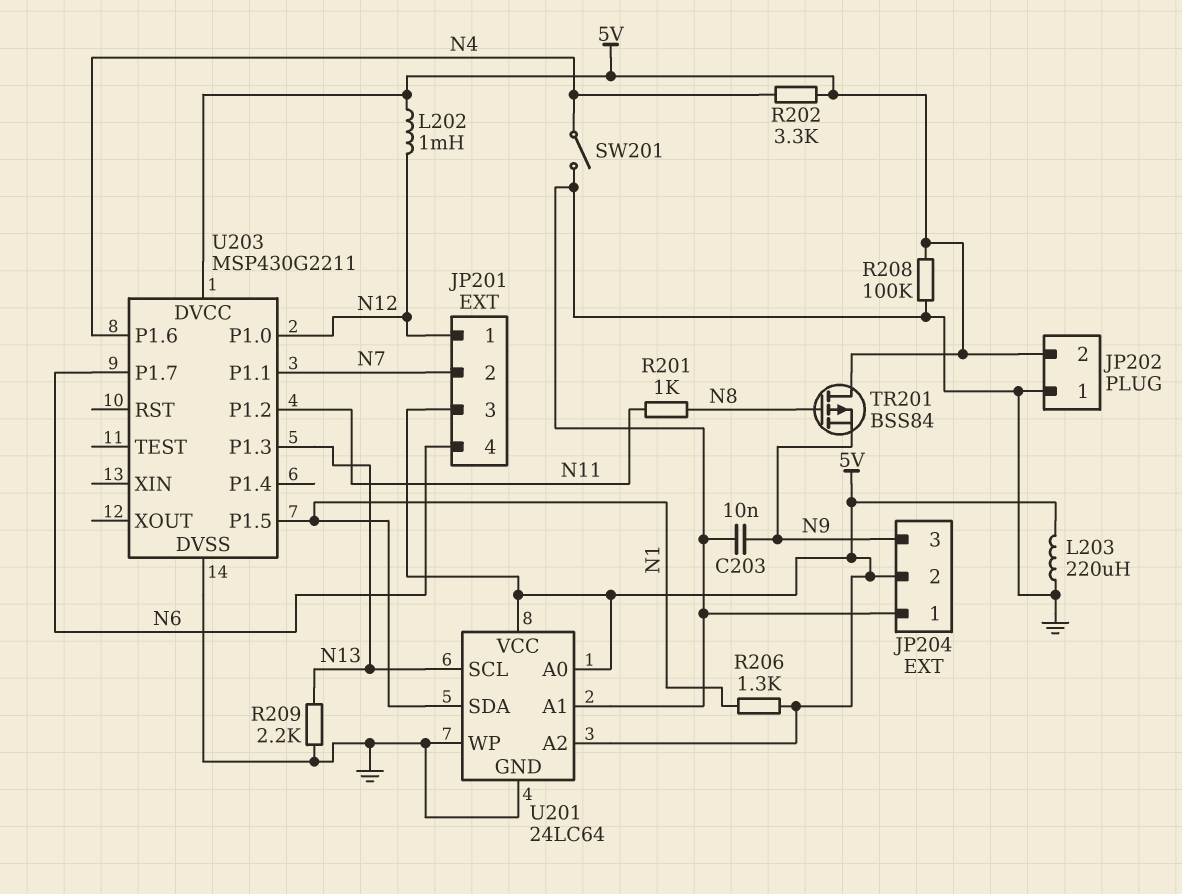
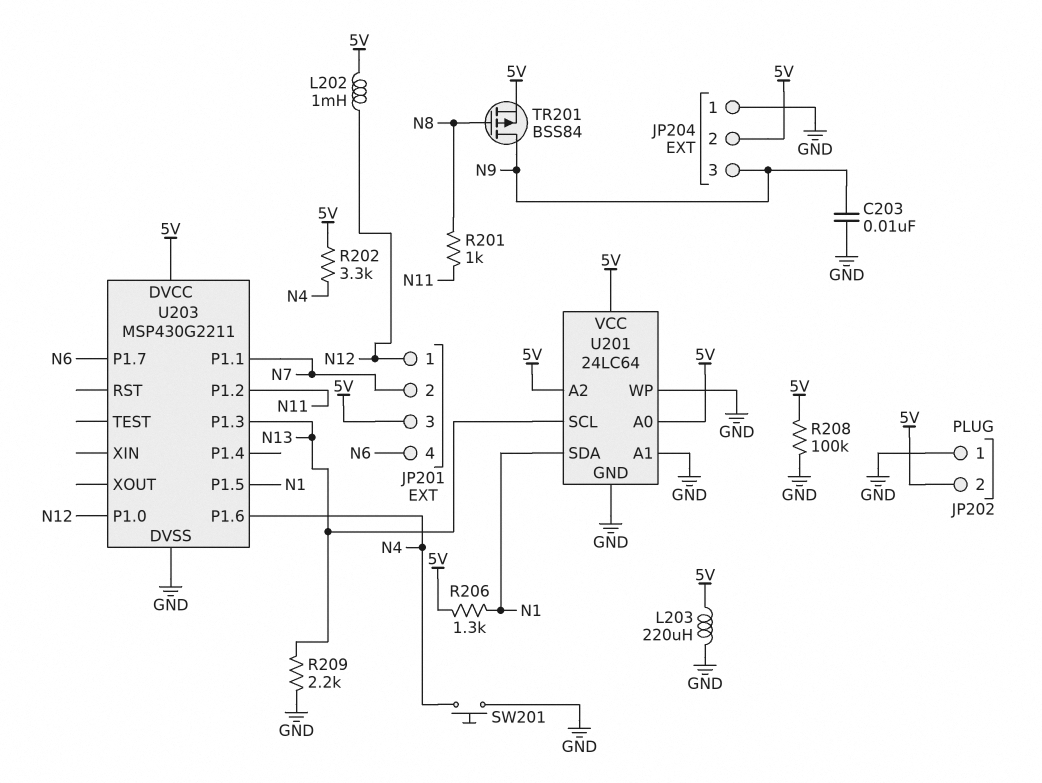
SW201: switch (GND, N4) -> button (GND, N4)
TR201: PMOS BSS84 (G N8, D 5V, S N9) -> PMOS BSS84 (G N8, D N9, S 5V)

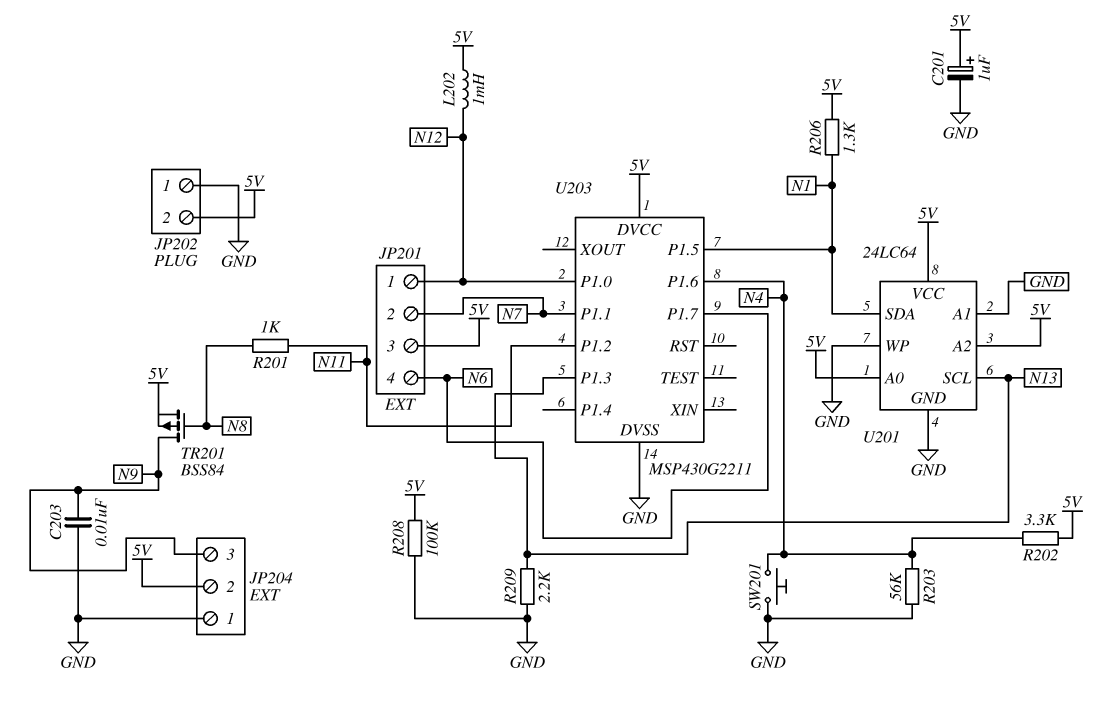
C201: none -> 1uF (plus 5V, minus GND)
L203: 220uH (5V, GND) -> none
R203: none -> 56k (GND, N4)

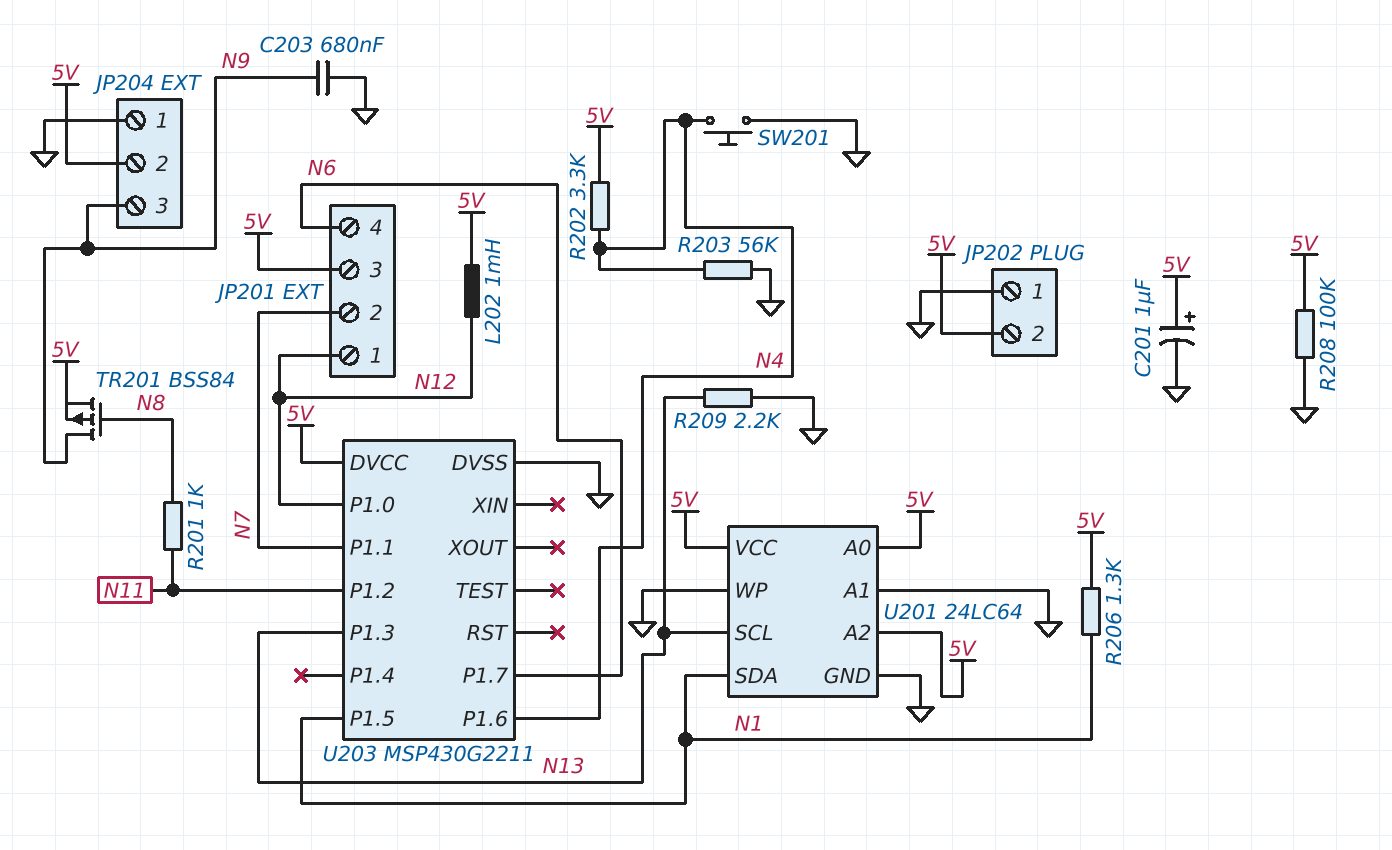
C203: 10nF (GND, N9) -> 680nF (GND, N9)

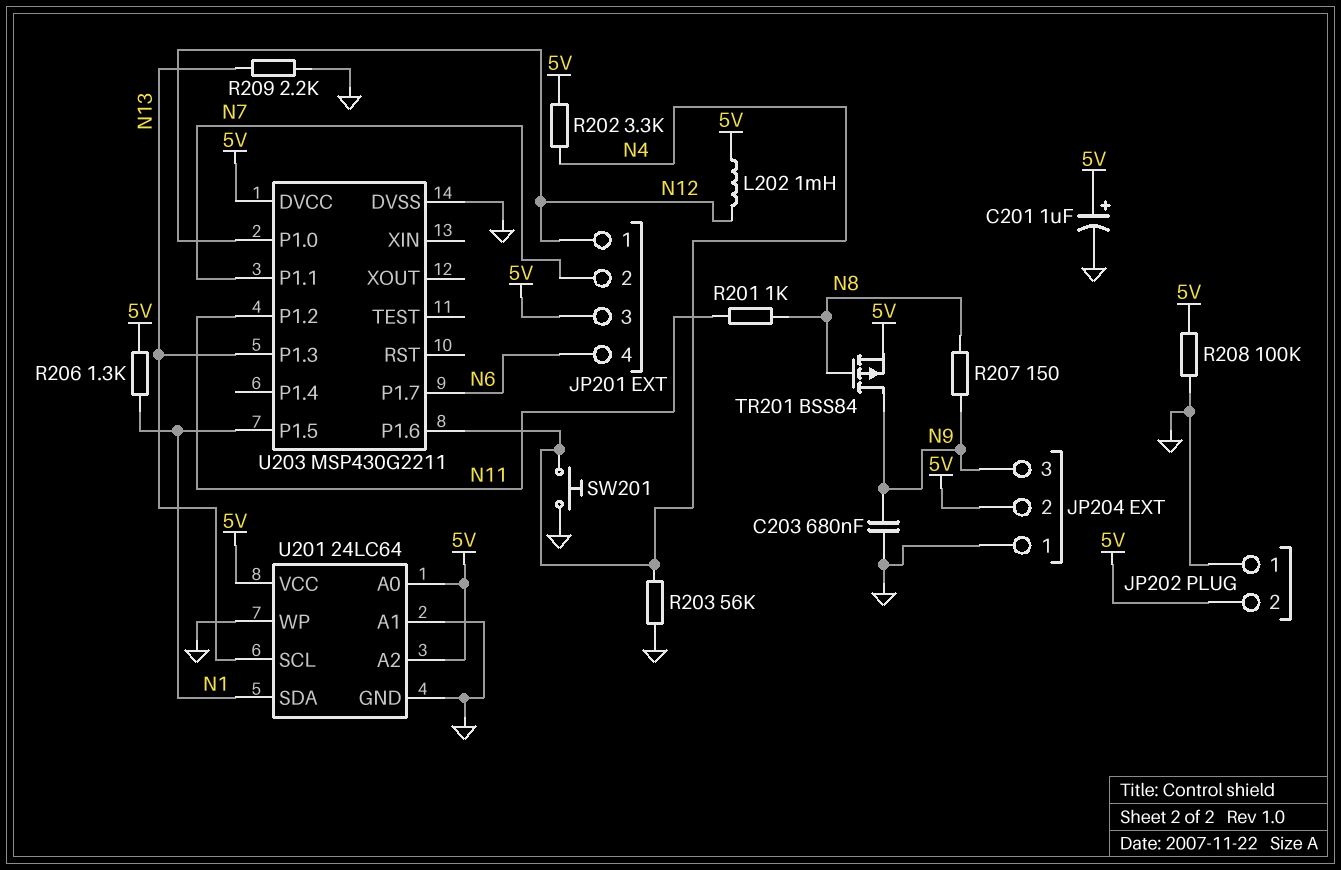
R207: none -> 150 (N8, N9)

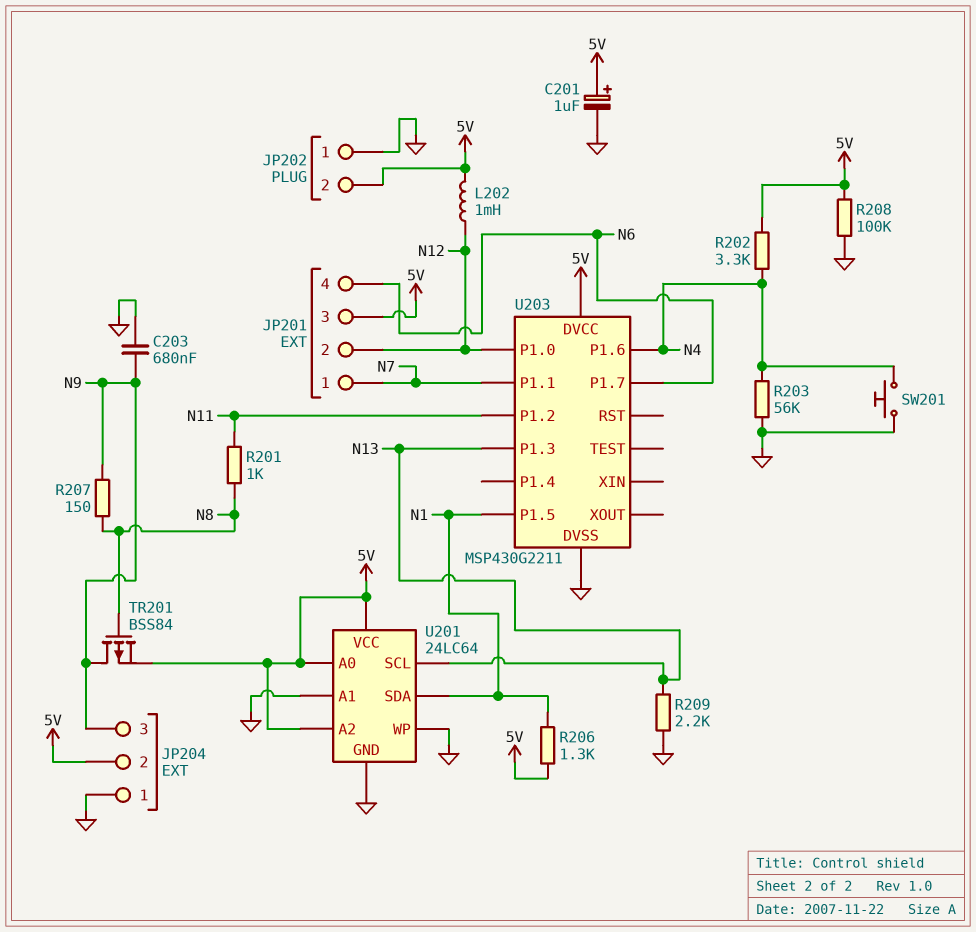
JP201 pin 1: N12 -> N7
JP201 pin 2: N7 -> N12

